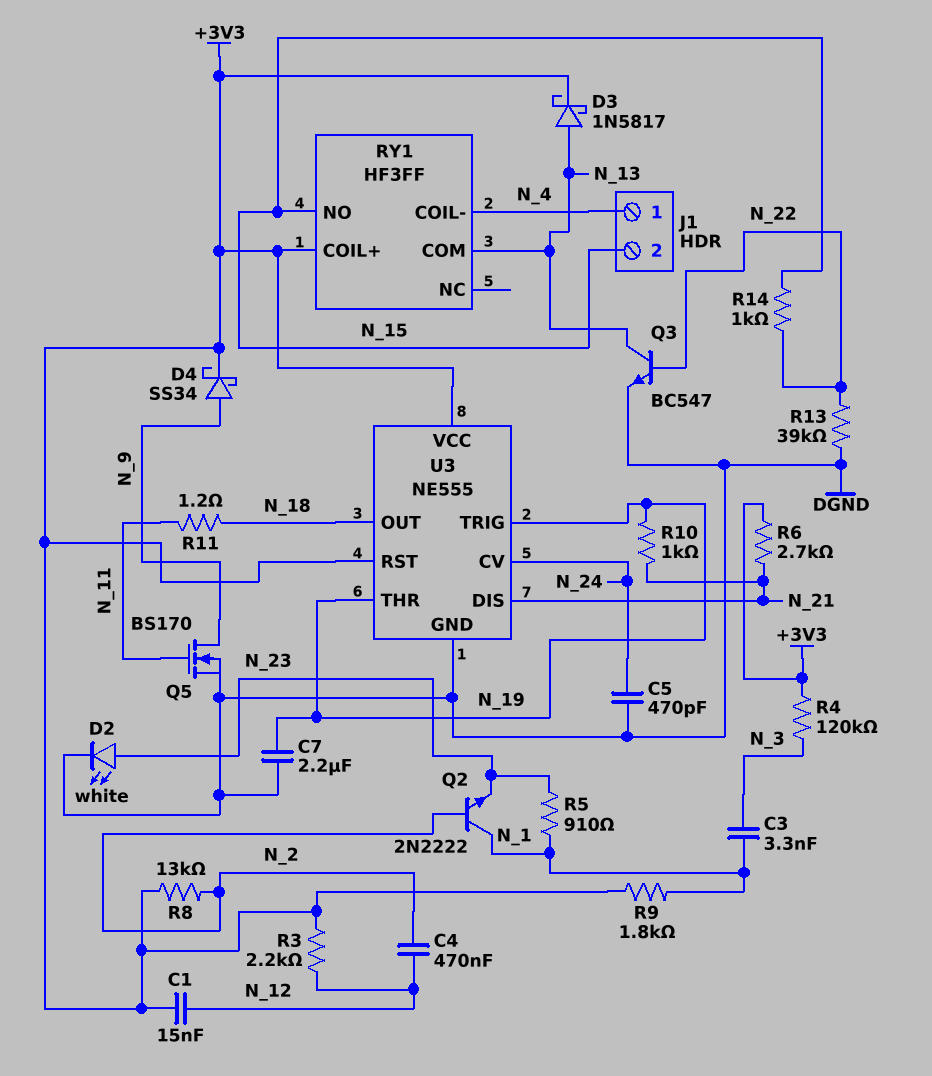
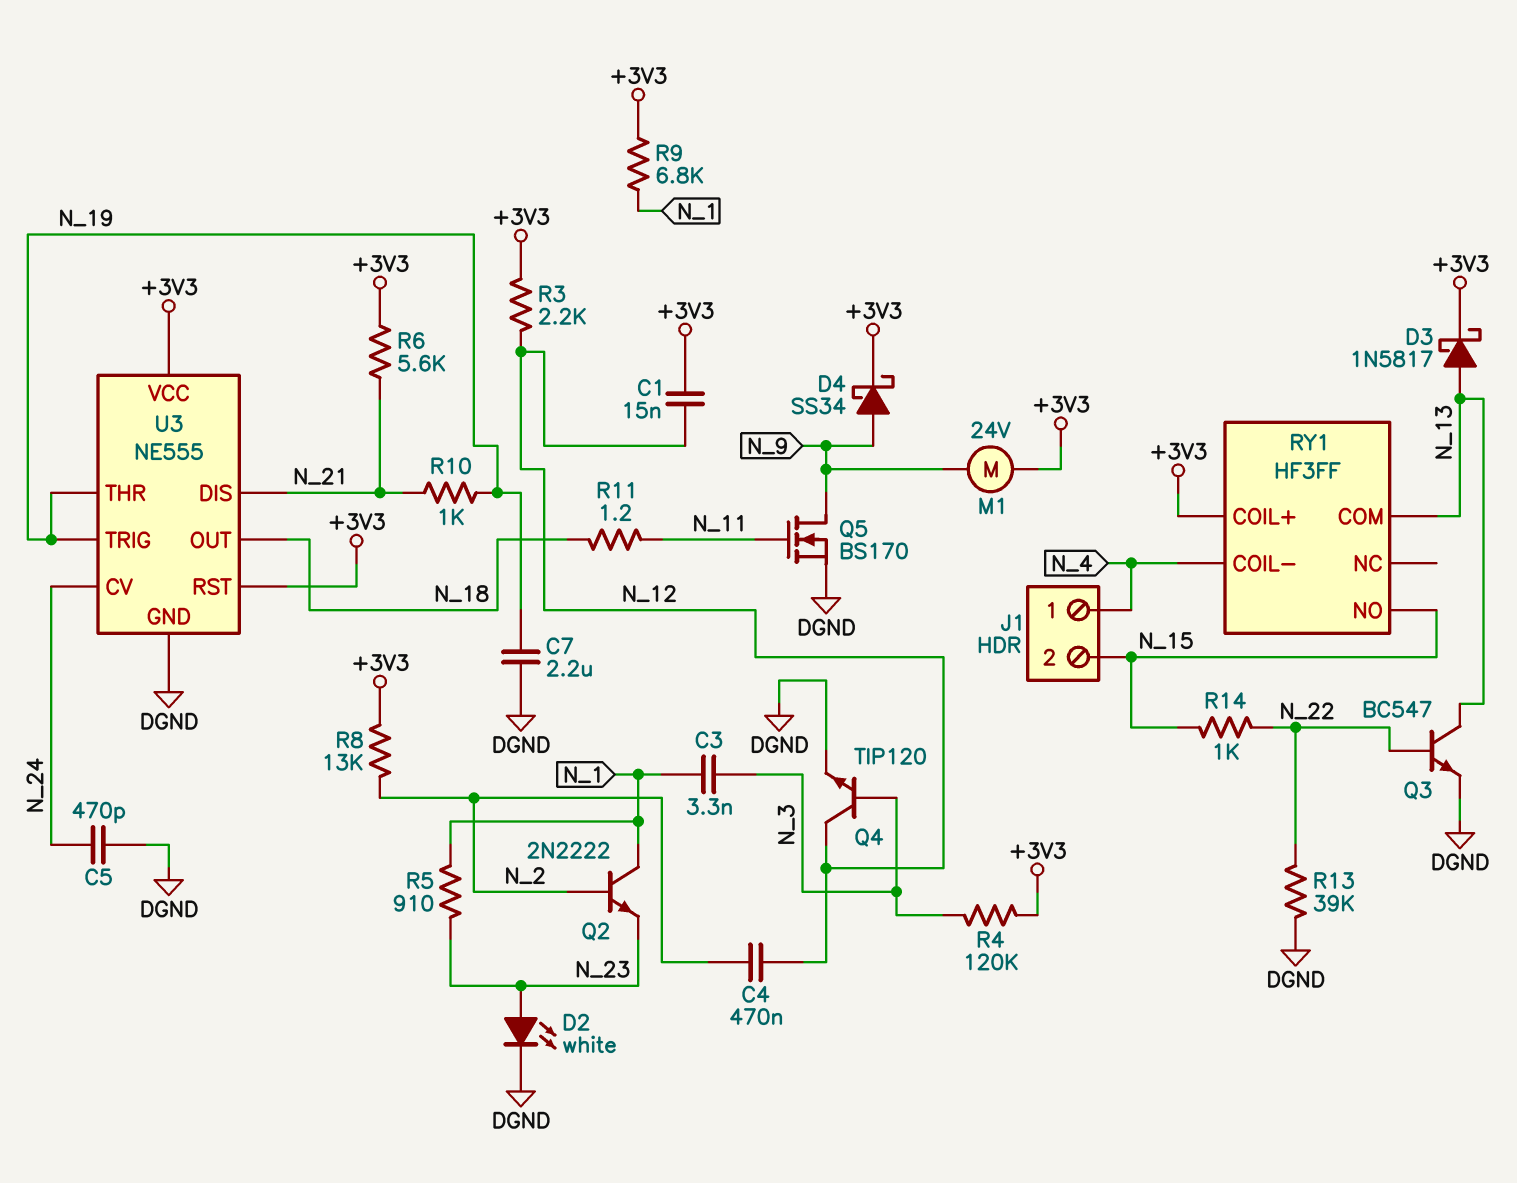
M1: none -> motor 24V (+3V3, N_9)
Q4: none -> NPN TIP120 (B N_3, C N_12, E DGND)
R6: 2.7k (+3V3, N_21) -> 5.6k (+3V3, N_21)
R9: 1.8k (+3V3, N_1) -> 6.8k (+3V3, N_1)

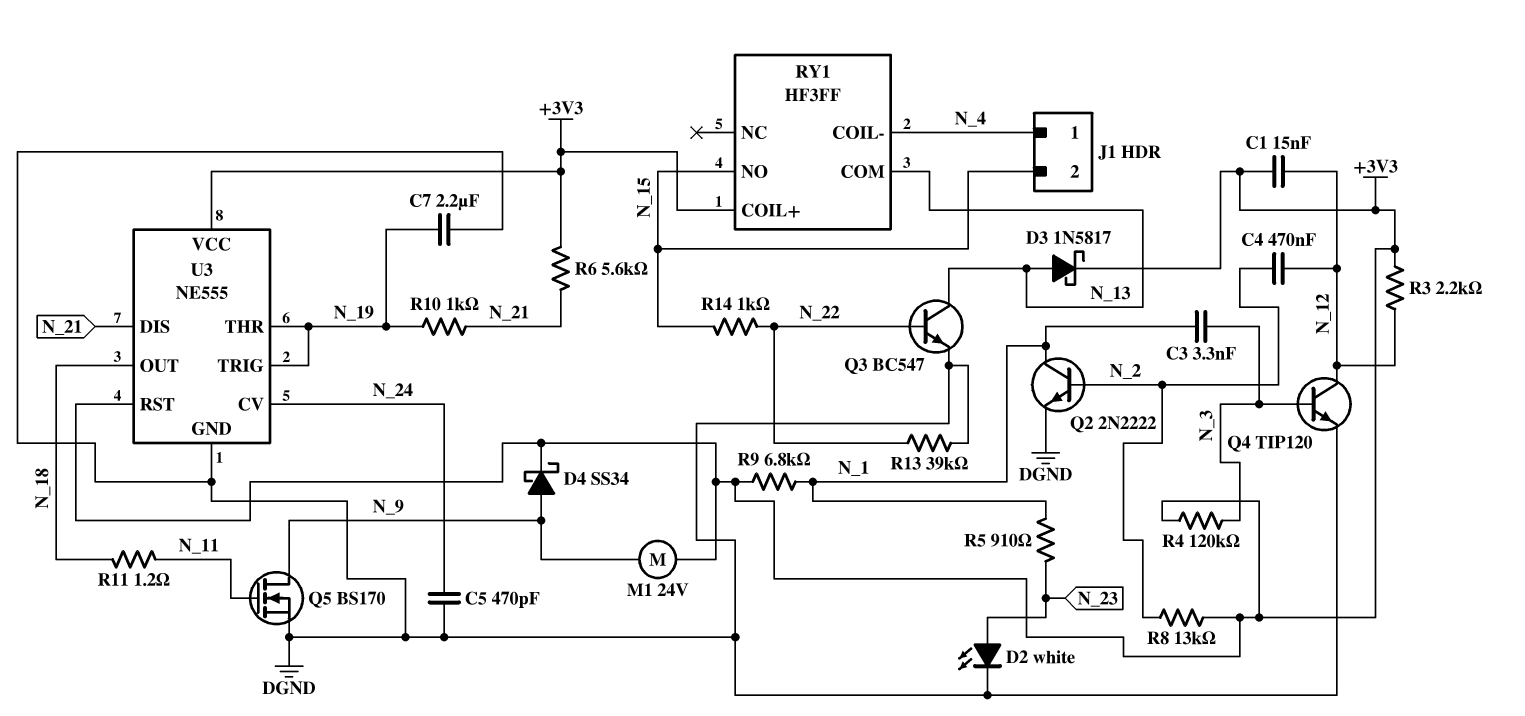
Q2: NPN 2N2222 (B N_2, C N_1, E N_23) -> NPN 2N2222 (B N_2, C N_1, E DGND)

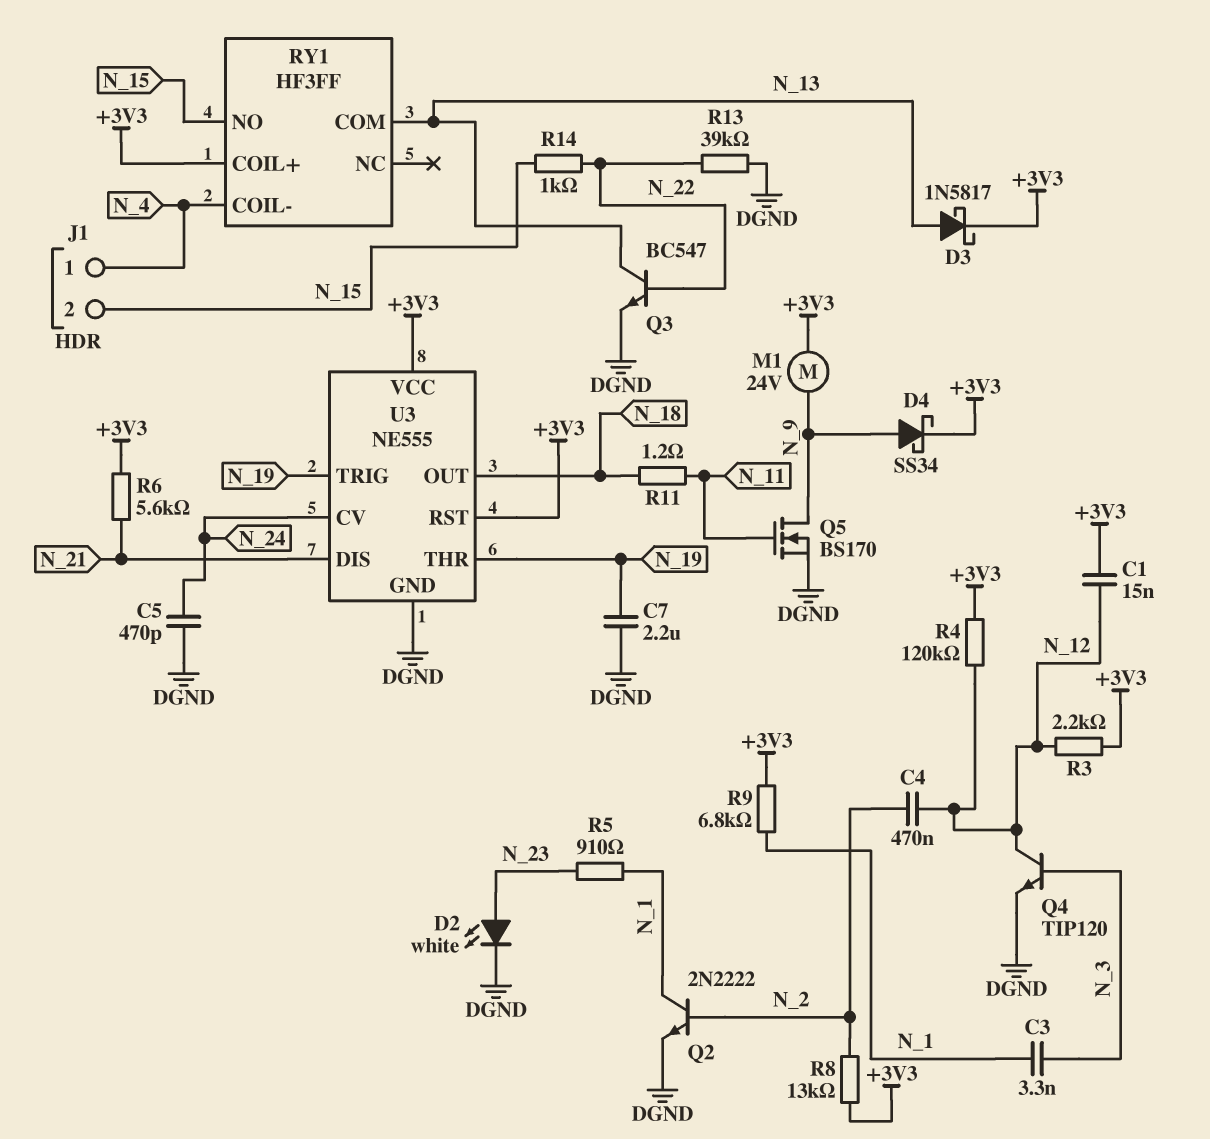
R4: 120k (+3V3, N_3) -> 120k (+3V3, N_12)
R10: 1k (N_19, N_21) -> none

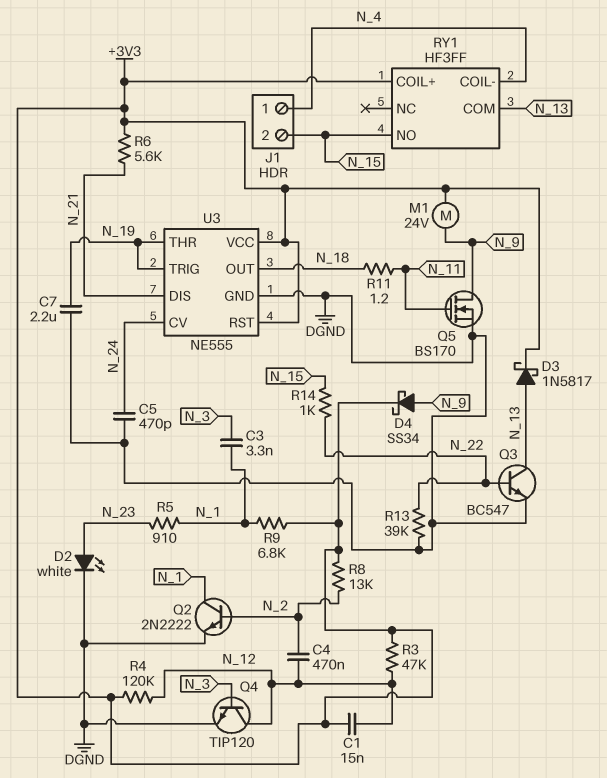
R3: 2.2k (+3V3, N_12) -> 47k (+3V3, N_12)

